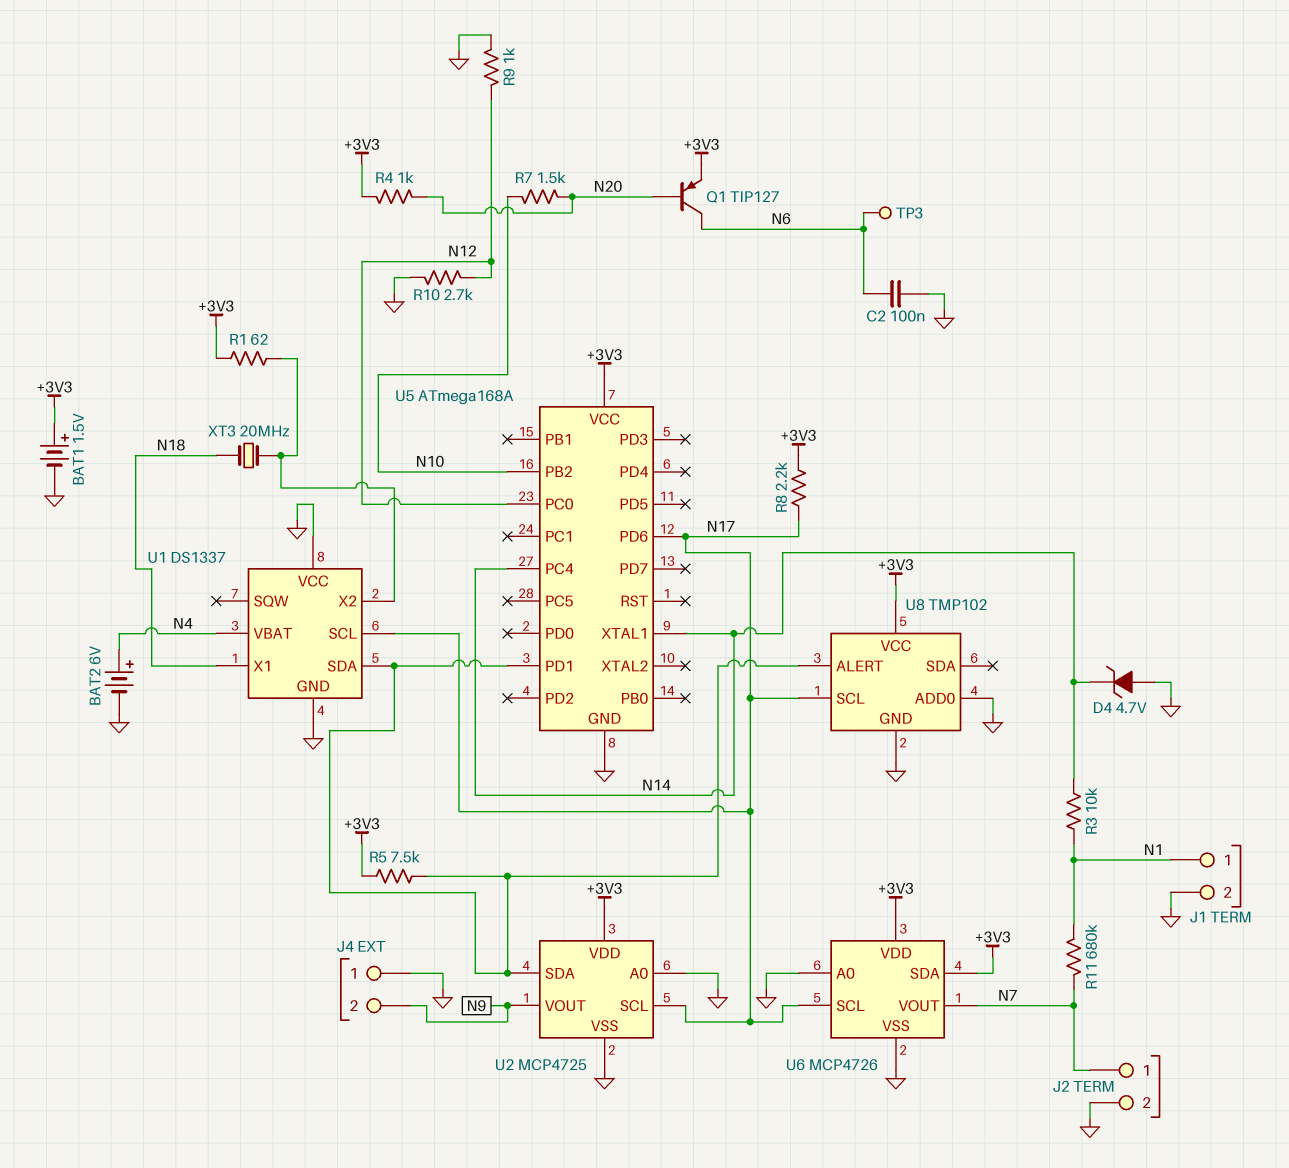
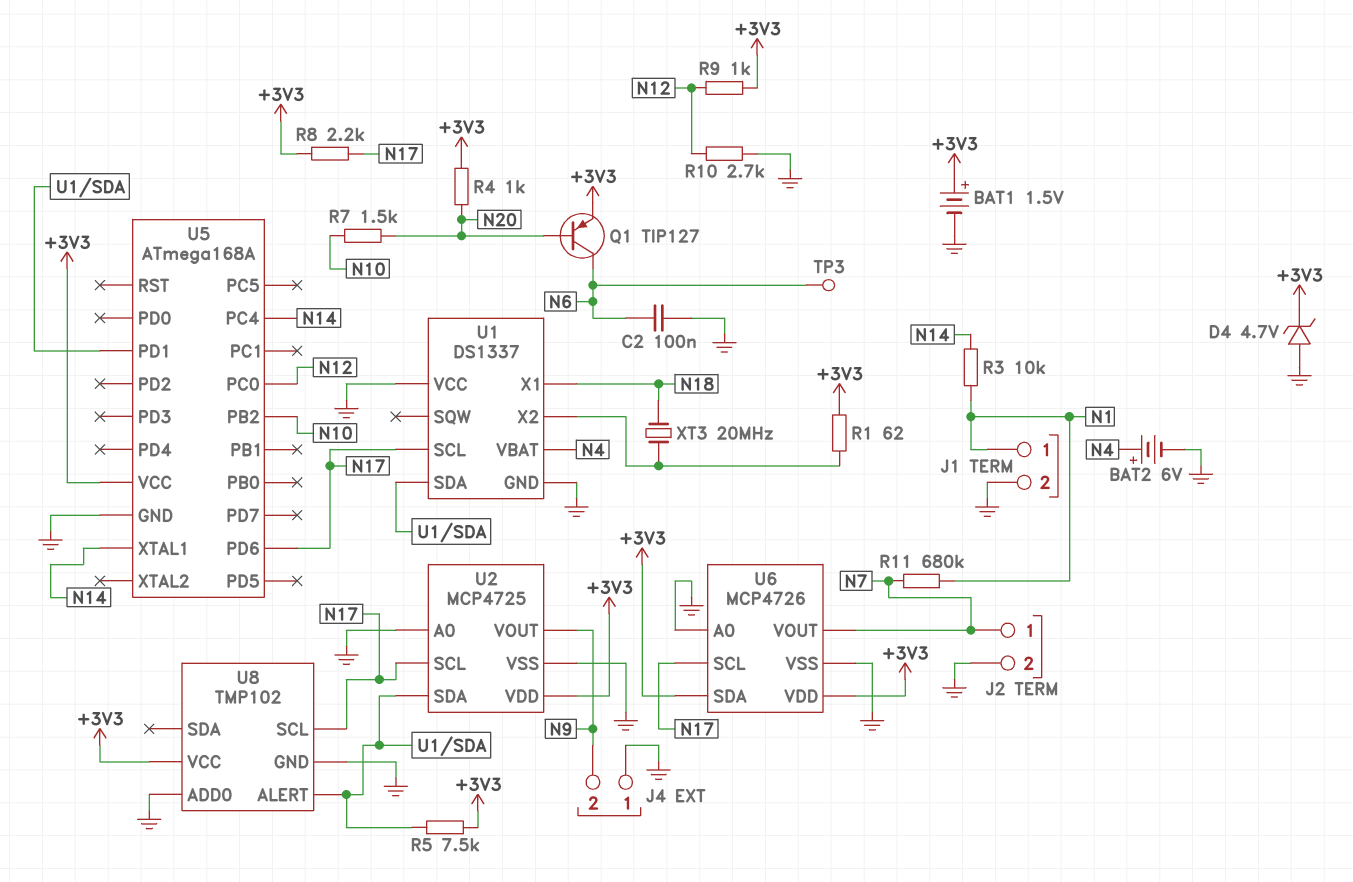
D4: zener 4.7V (A GND, K N14) -> zener 4.7V (A GND, K +3V3)
R9: 1k (GND, N12) -> 1k (+3V3, N12)

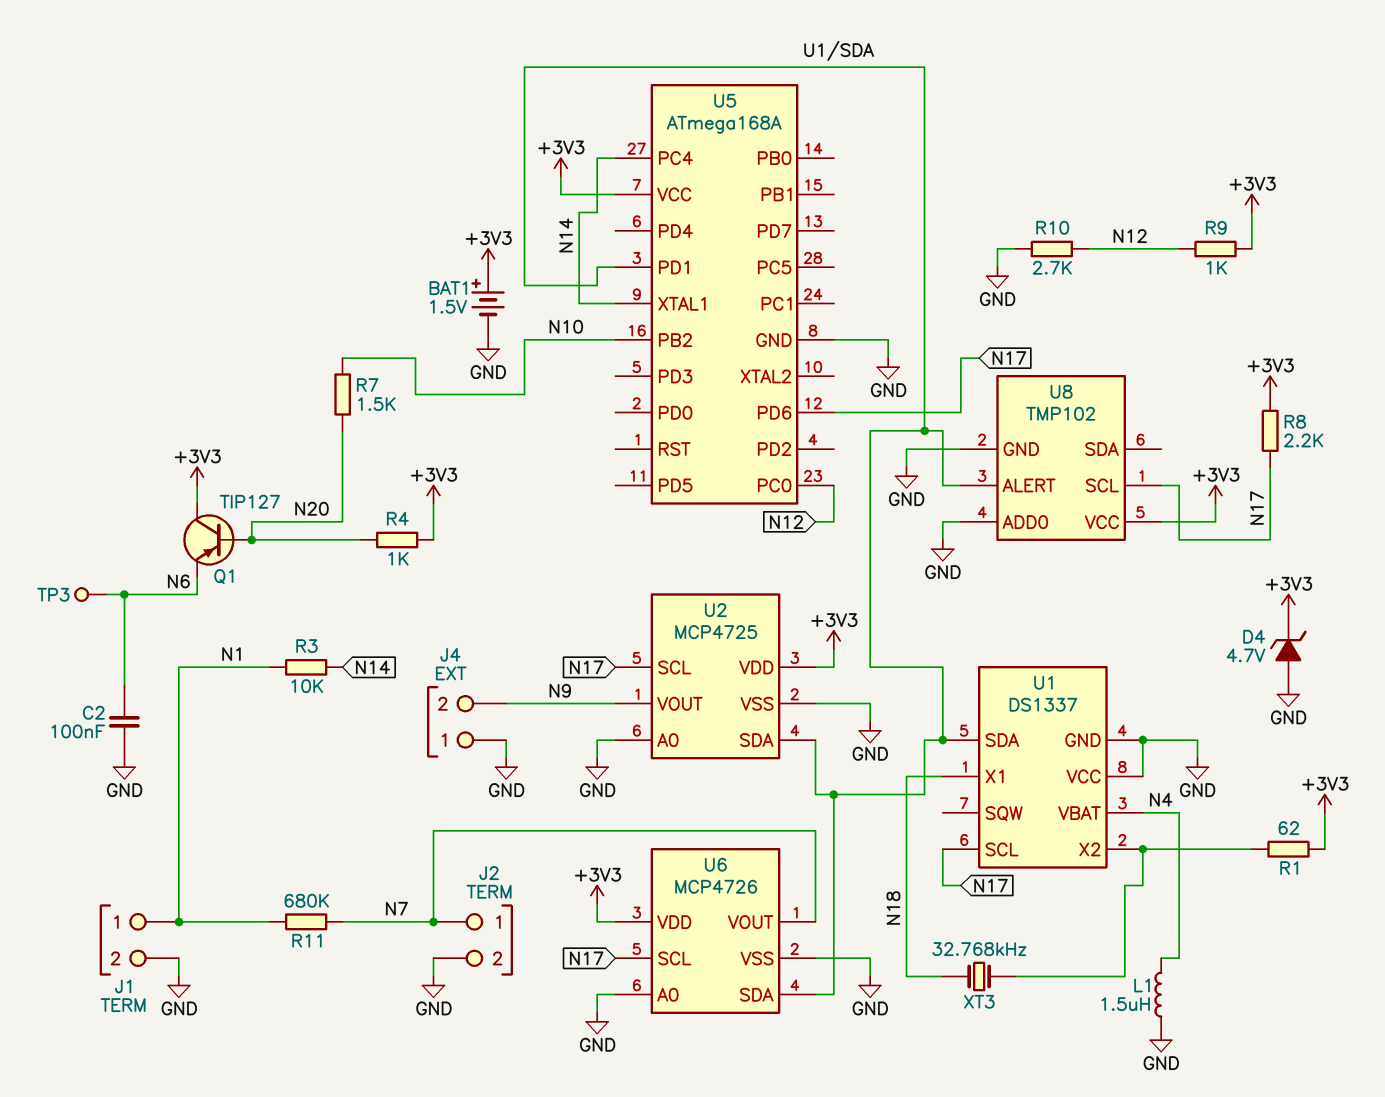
BAT2: 6V (plus N4, minus GND) -> none
L1: none -> 1.5uH (GND, N4)
Q1: PNP TIP127 (B N20, C N6, E +3V3) -> PNP TIP127 (B N20, C +3V3, E N6)
R5: 7.5k (+3V3, U1/SDA) -> none
U6 pin SDA: +3V3 -> U1/SDA
XT3: 20MHz (N18, U1/X2) -> 32.768kHz (N18, U1/X2)

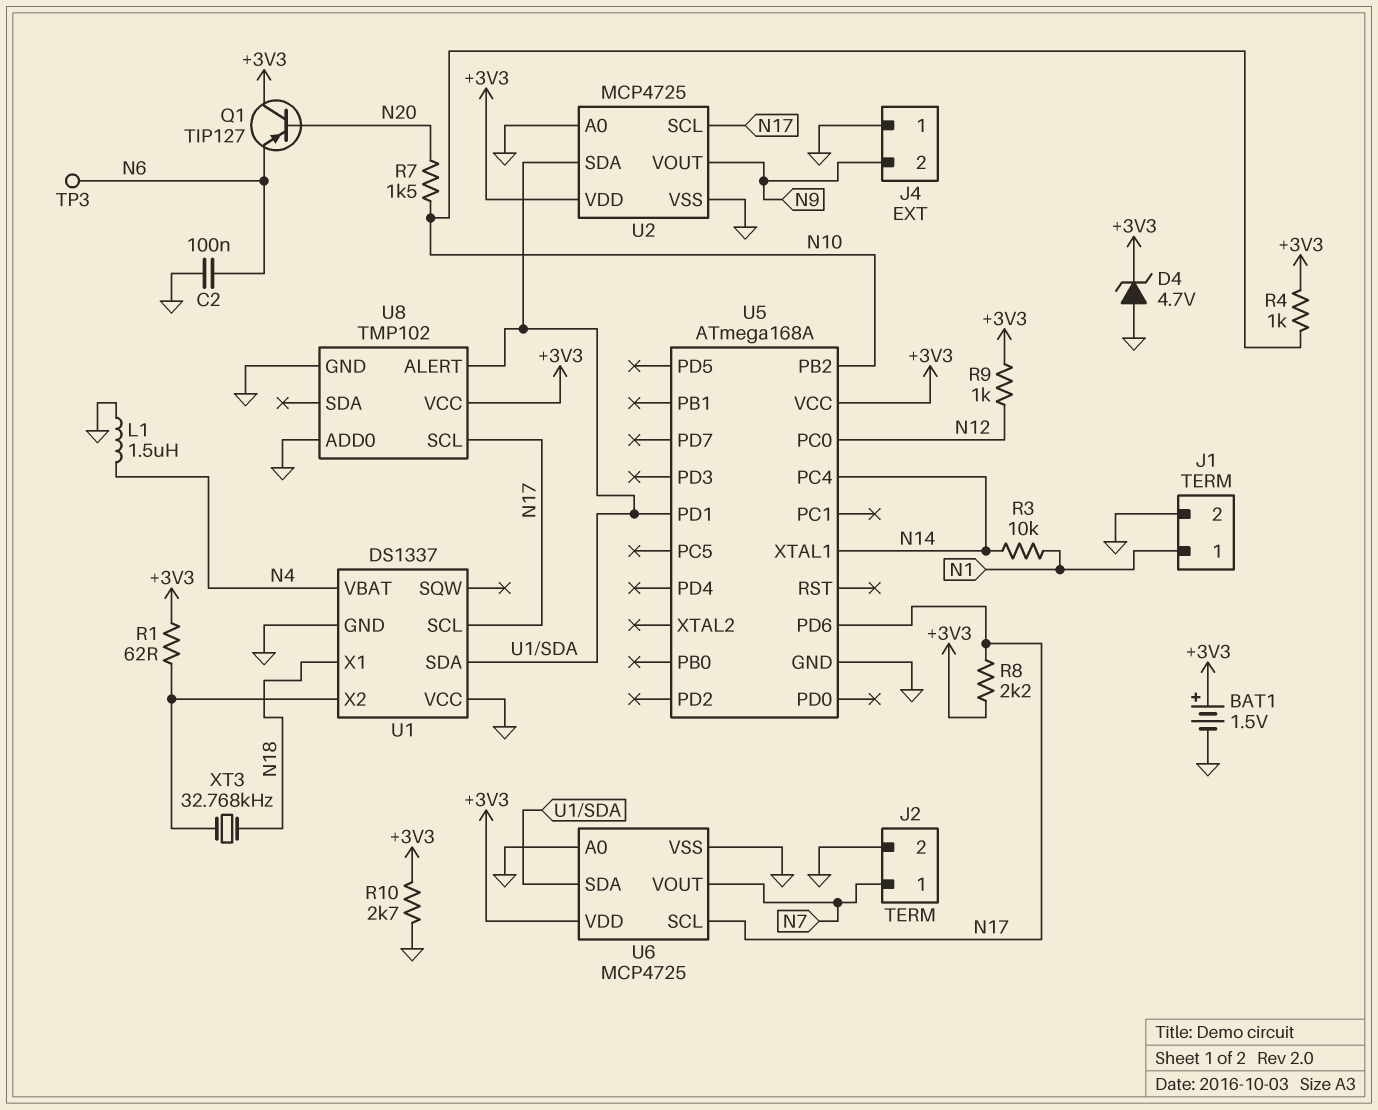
R4: 1k (+3V3, N20) -> 1k (+3V3, N10)
R10: 2.7k (GND, N12) -> 2.7k (+3V3, GND)
R11: 680k (N1, N7) -> none
U6: MCP4726 -> MCP4725

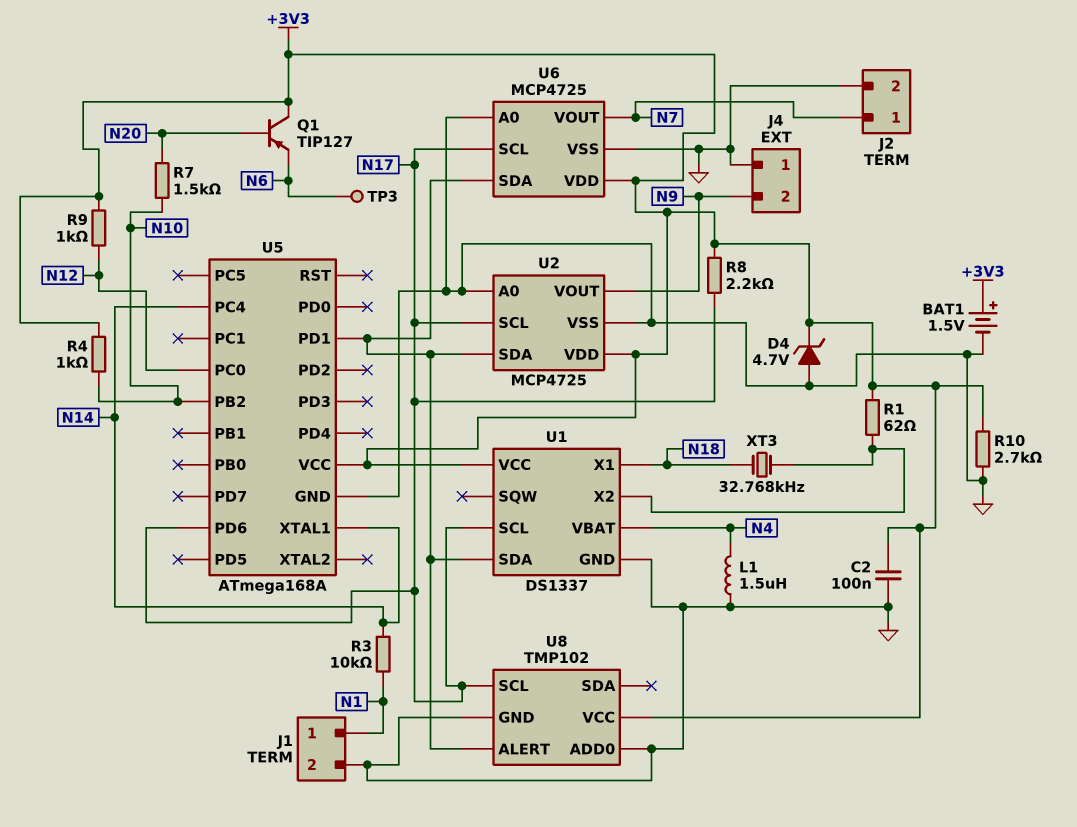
C2: 100nF (GND, N6) -> 100nF (+3V3, GND)
U1 pin VCC: GND -> +3V3

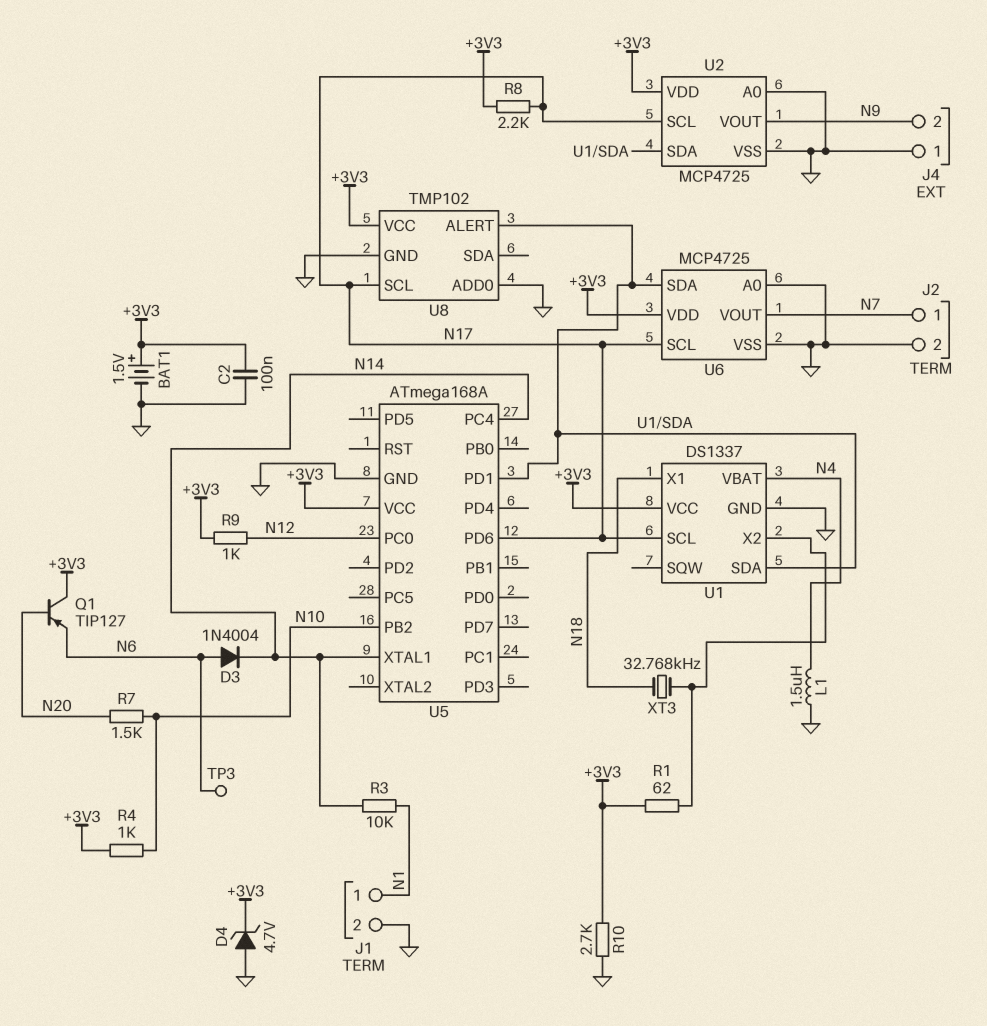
D3: none -> diode 1N4004 (A N6, K N14)

